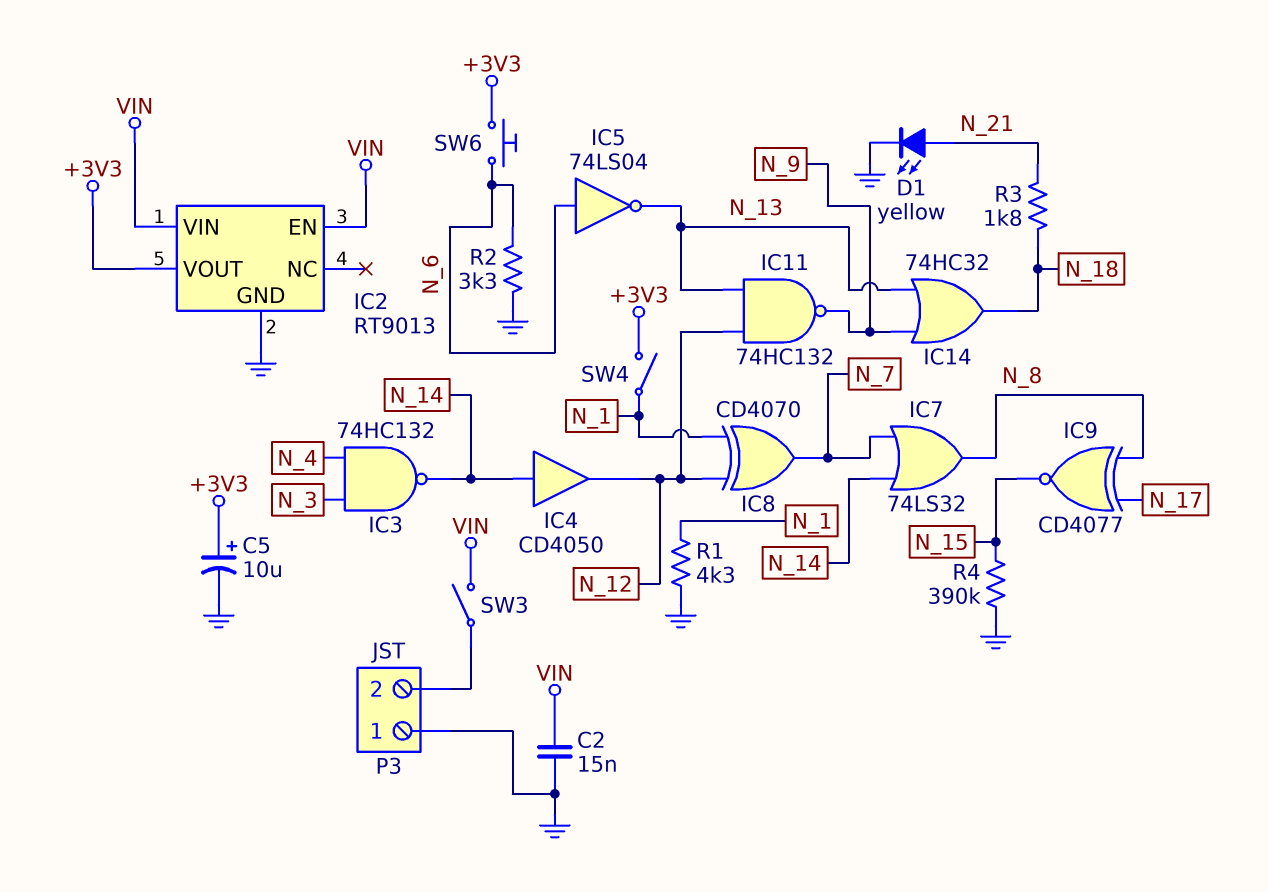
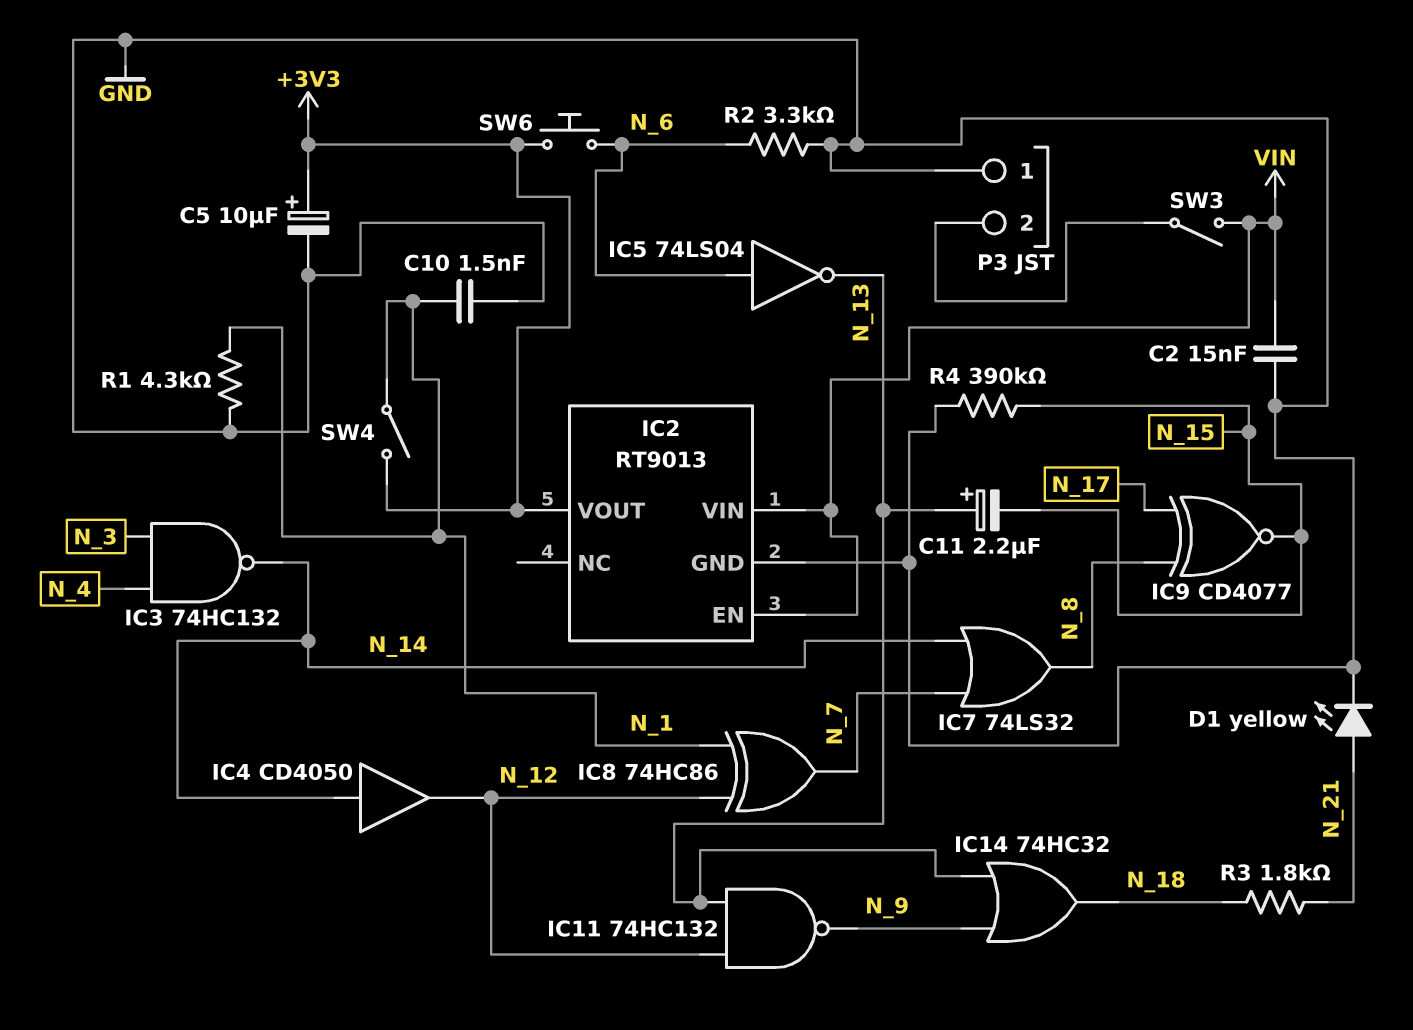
C10: none -> 1.5nF (GND, N_1)
C11: none -> 2.2uF (plus N_13, minus N_15)
IC8: XOR CD4070 (in N_1, in N_12, out N_7) -> XOR 74HC86 (in N_1, in N_12, out N_7)

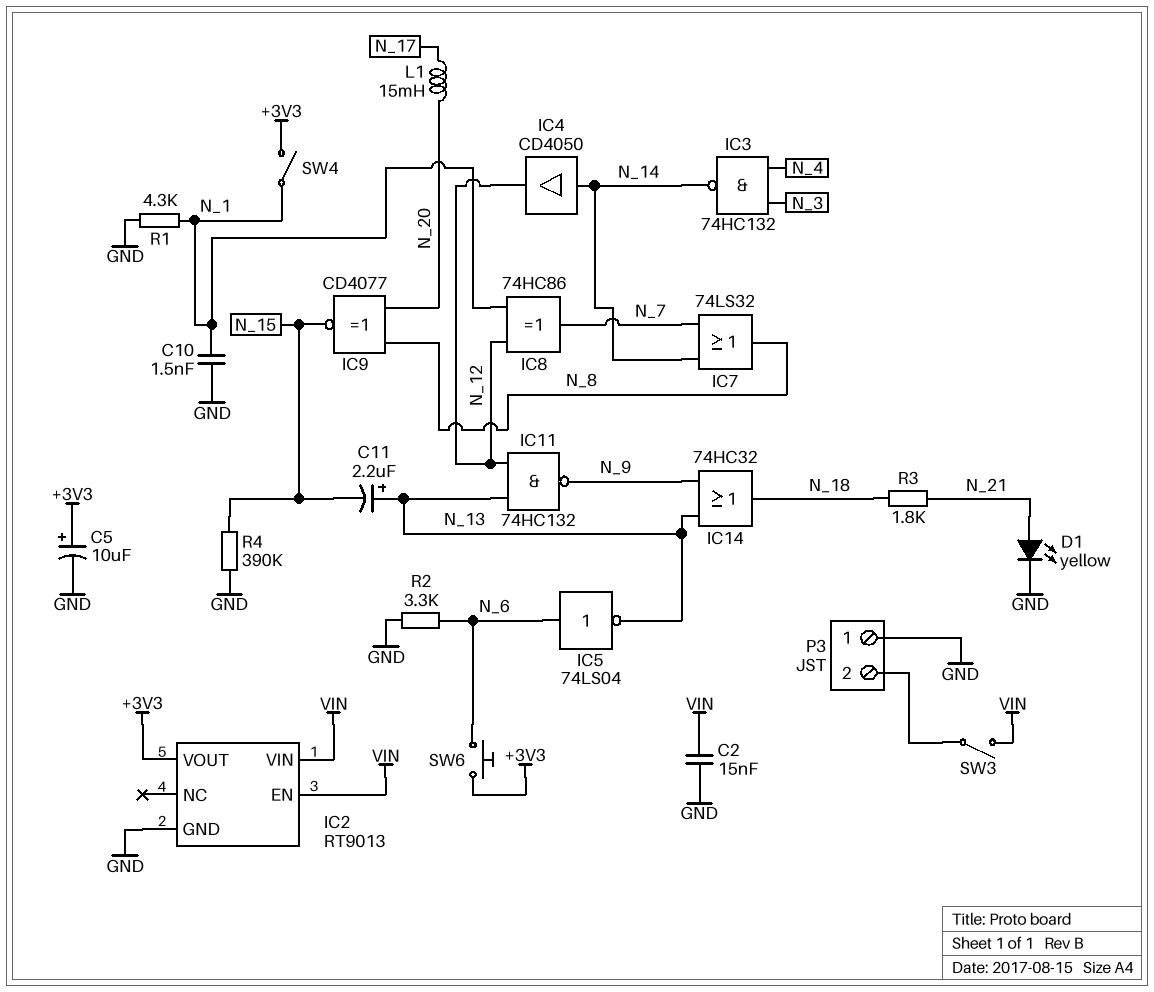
IC9: XNOR CD4077 (in N_8, in N_17, out N_15) -> XNOR CD4077 (in N_8, in N_20, out N_15)
L1: none -> 15mH (N_17, N_20)

